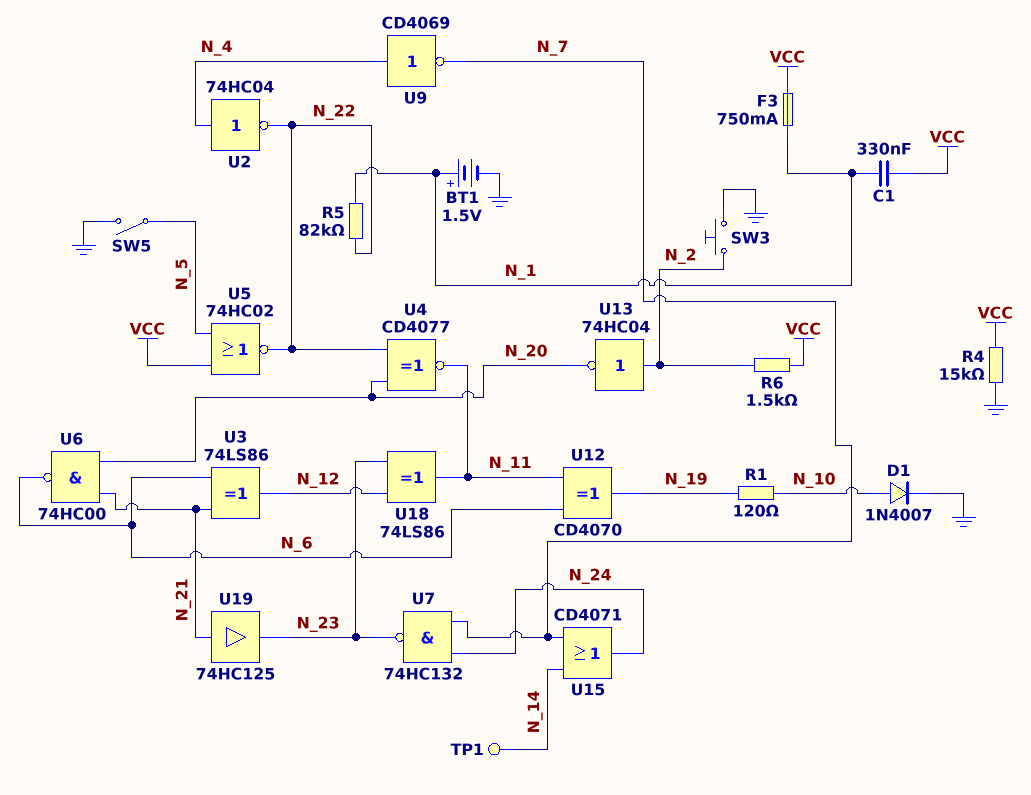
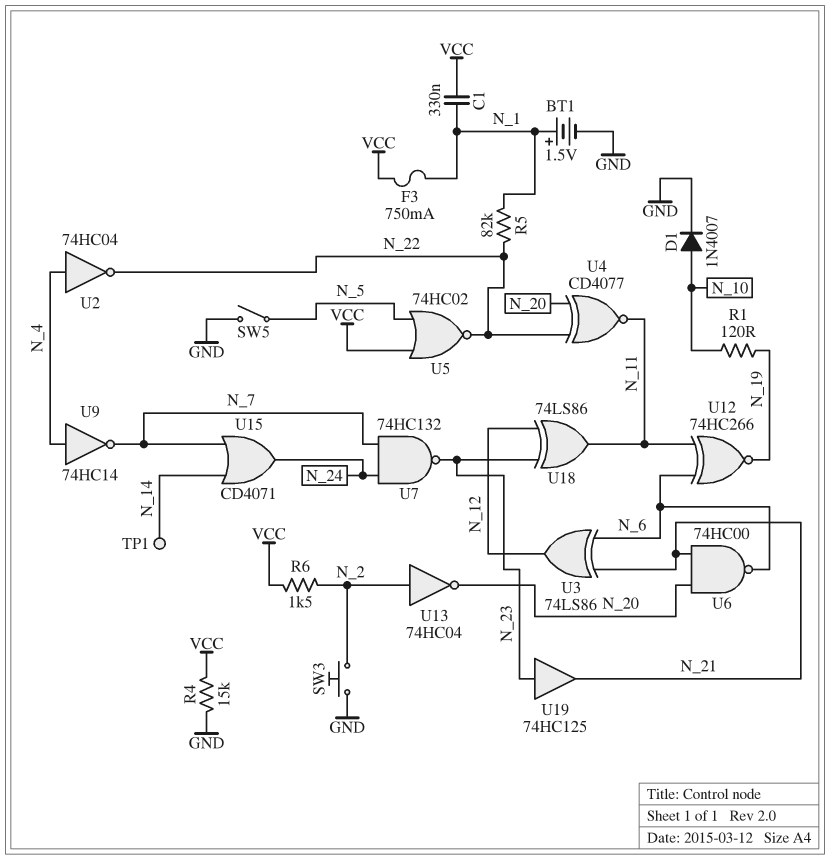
U9: NOT CD4069 (in N_4, out N_7) -> NOT 74HC14 (in N_4, out N_7)
U12: XOR CD4070 (in N_6, in N_11, out N_19) -> XNOR 74HC266 (in N_6, in N_11, out N_19)
U19: buffer 74HC125 (in N_21, out N_23) -> buffer 74HC125 (in N_23, out N_21)

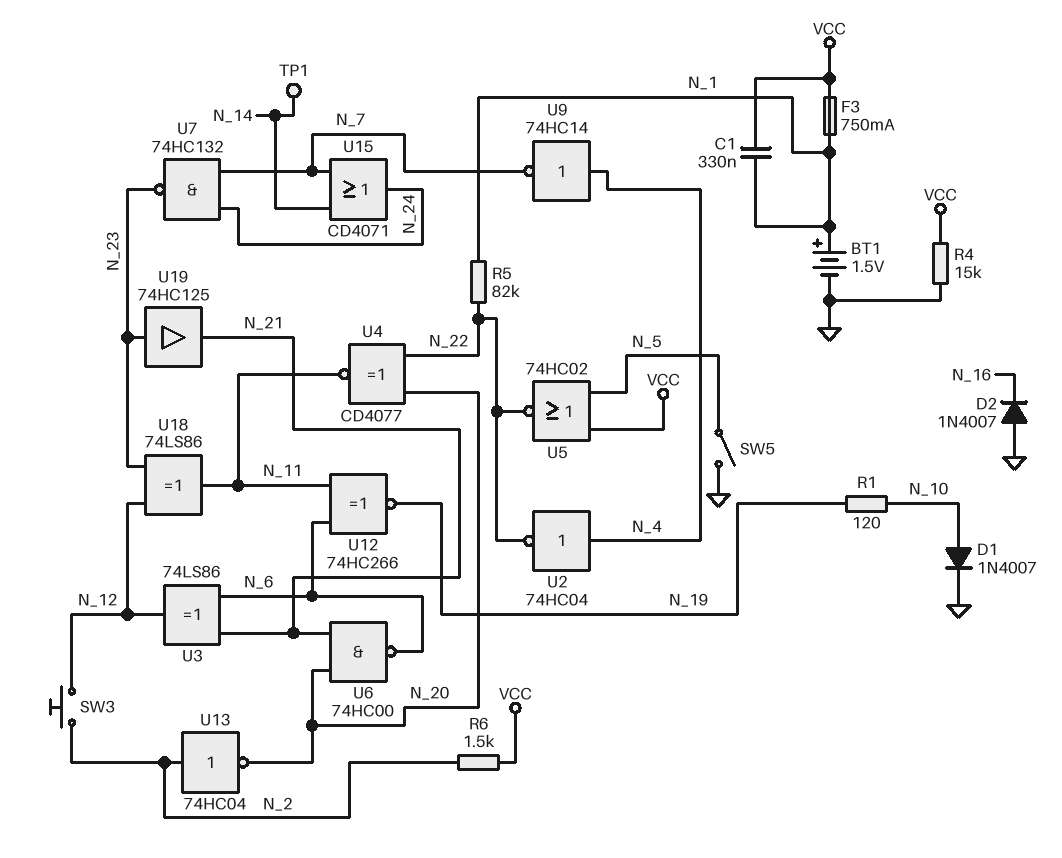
D2: none -> diode 1N4007 (A GND, K N_16)
SW3: button (GND, N_2) -> button (N_2, N_12)

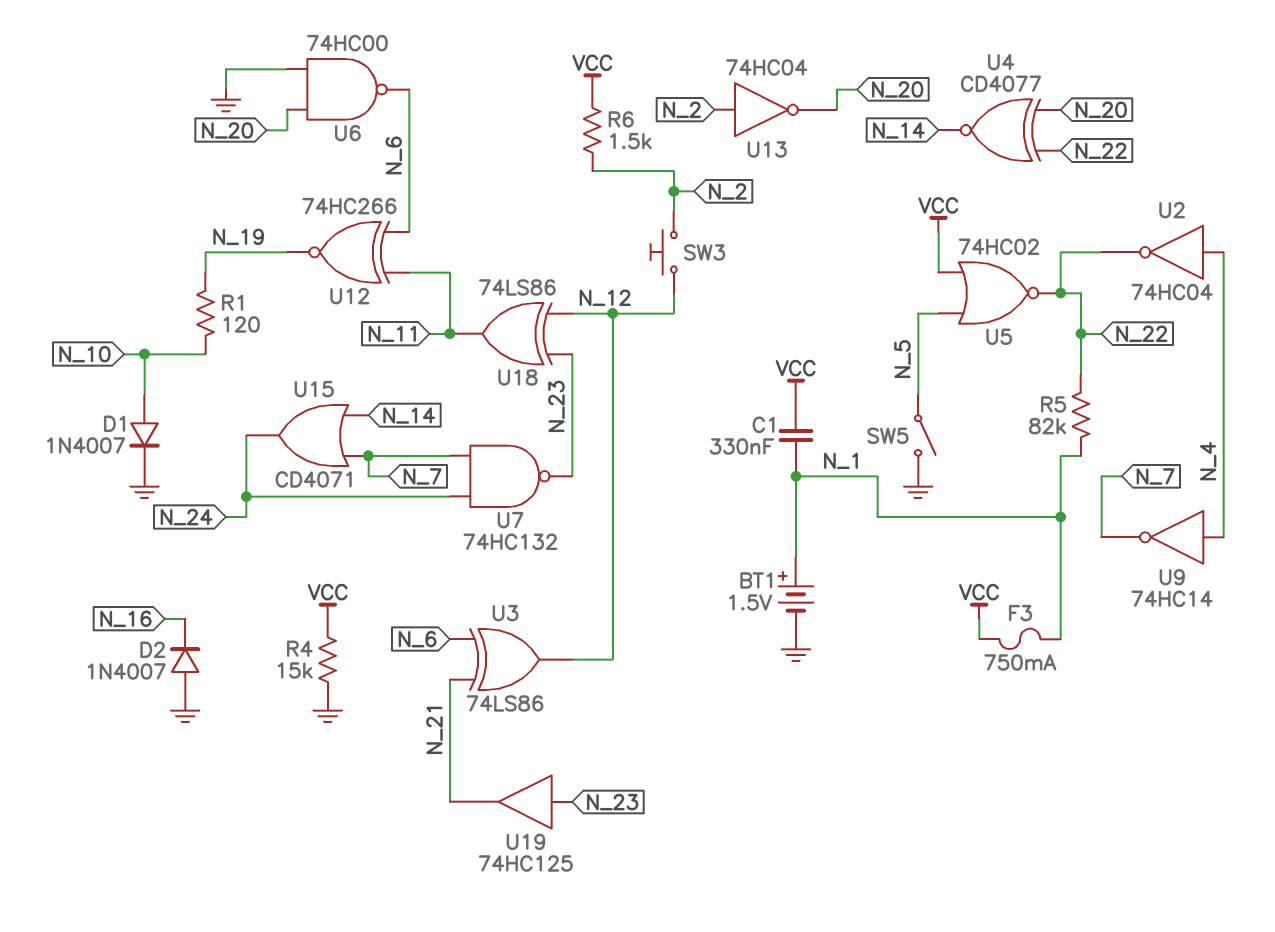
TP1: test point (N_14) -> none
U4: XNOR CD4077 (in N_20, in N_22, out N_11) -> XNOR CD4077 (in N_20, in N_22, out N_14)
U6: NAND 74HC00 (in N_20, in N_21, out N_6) -> NAND 74HC00 (in GND, in N_20, out N_6)

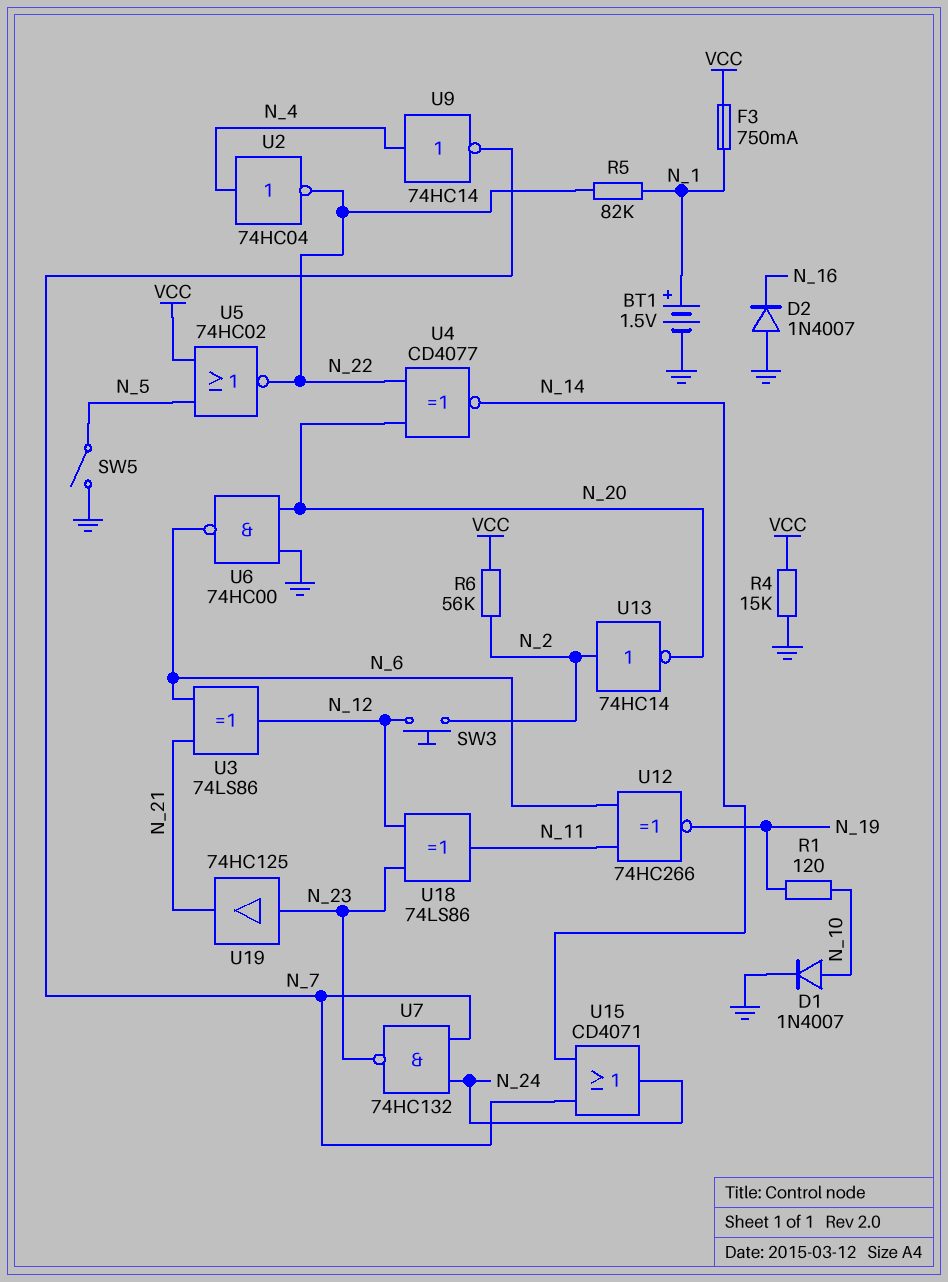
C1: 330nF (N_1, VCC) -> none
R6: 1.5k (N_2, VCC) -> 56k (N_2, VCC)
U13: NOT 74HC04 (in N_2, out N_20) -> NOT 74HC14 (in N_2, out N_20)

